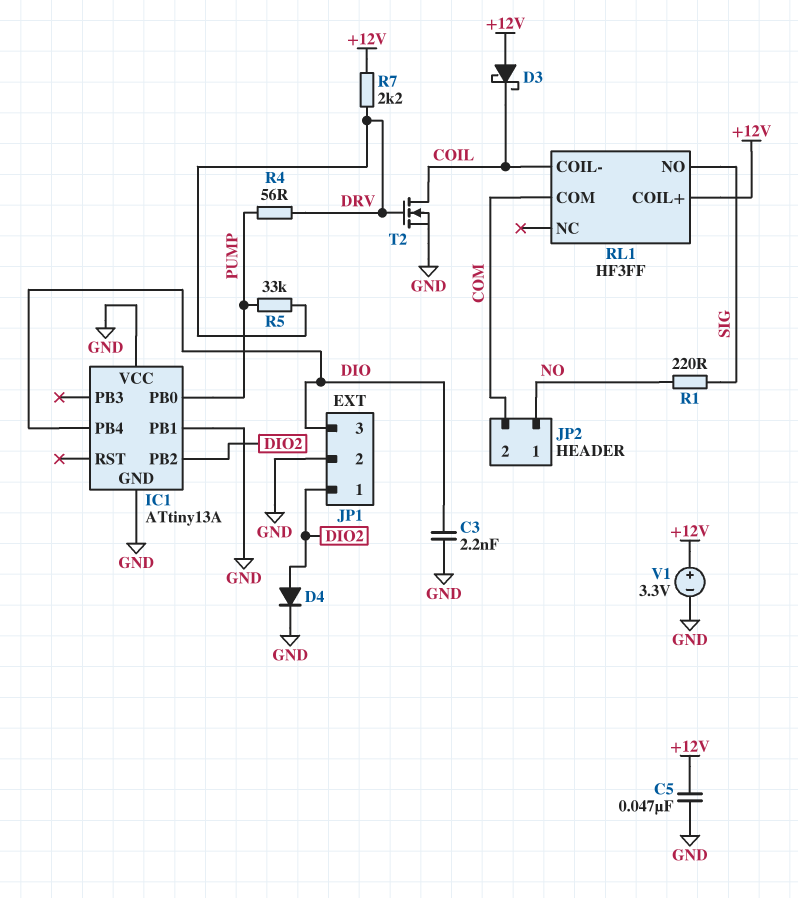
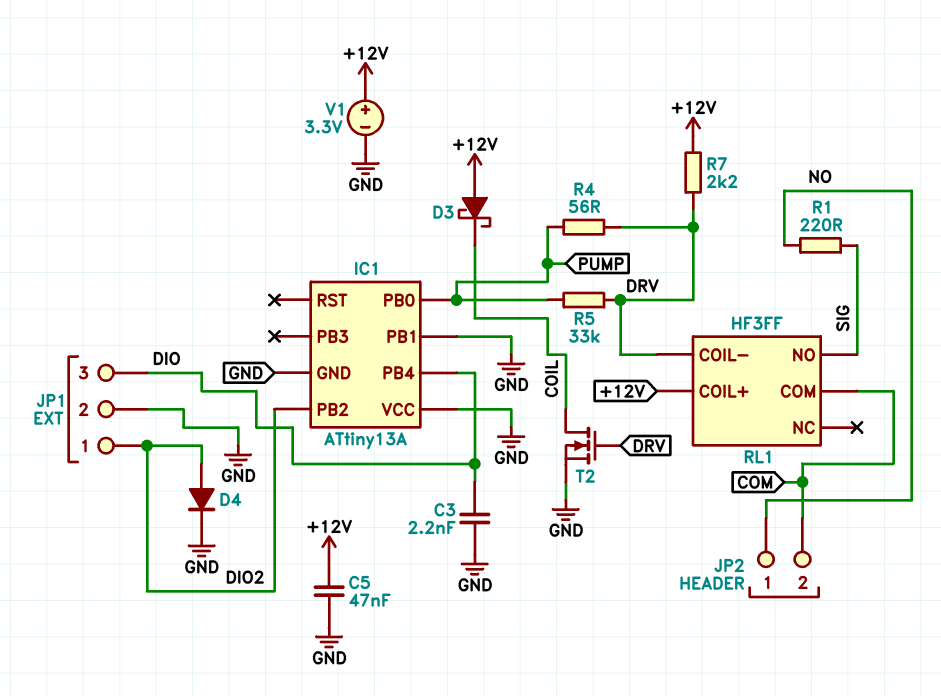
RL1 pin COIL-: COIL -> DRV

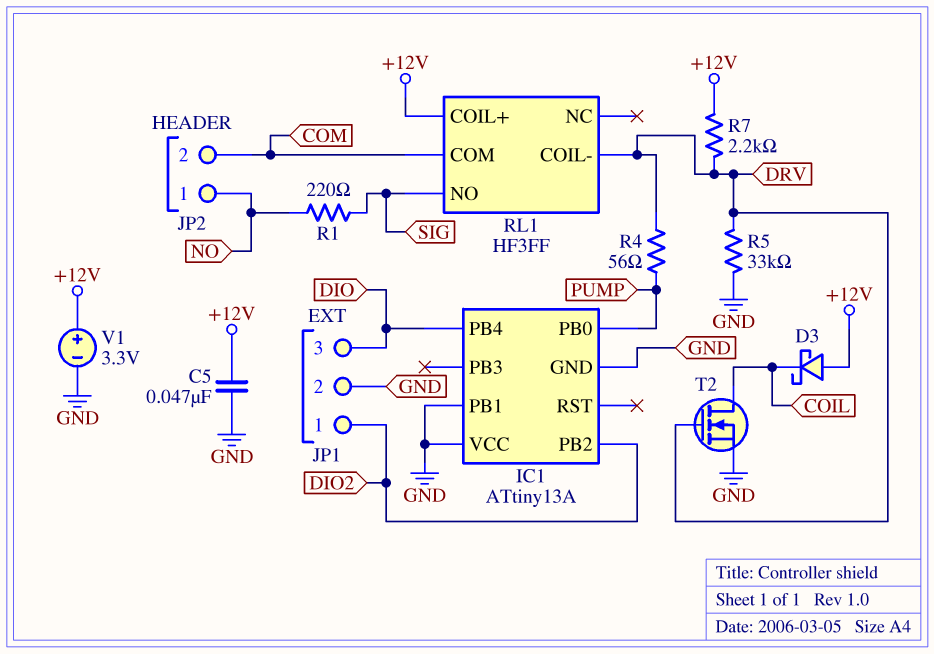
C3: 2.2nF (DIO, GND) -> none
D4: diode (A DIO2, K GND) -> none
R5: 33k (DRV, PUMP) -> 33k (DRV, GND)

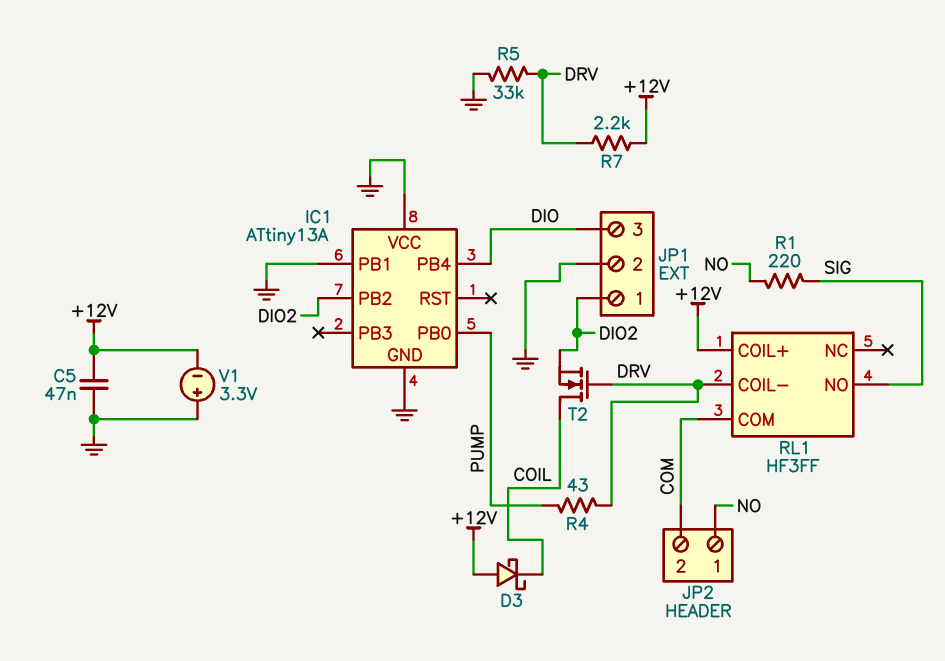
R4: 56 (DRV, PUMP) -> 43 (DRV, PUMP)
T2: NMOS (G DRV, D COIL, S GND) -> NMOS (G DRV, D COIL, S DIO2)
V1: 3.3V (plus +12V, minus GND) -> 3.3V (plus GND, minus +12V)

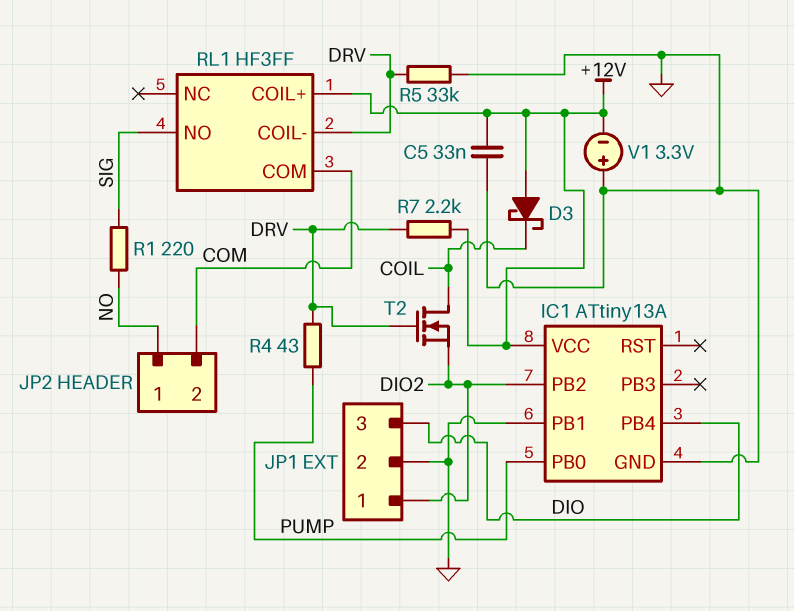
C5: 47nF (+12V, GND) -> 33nF (+12V, GND)
IC1 pin VCC: GND -> +12V

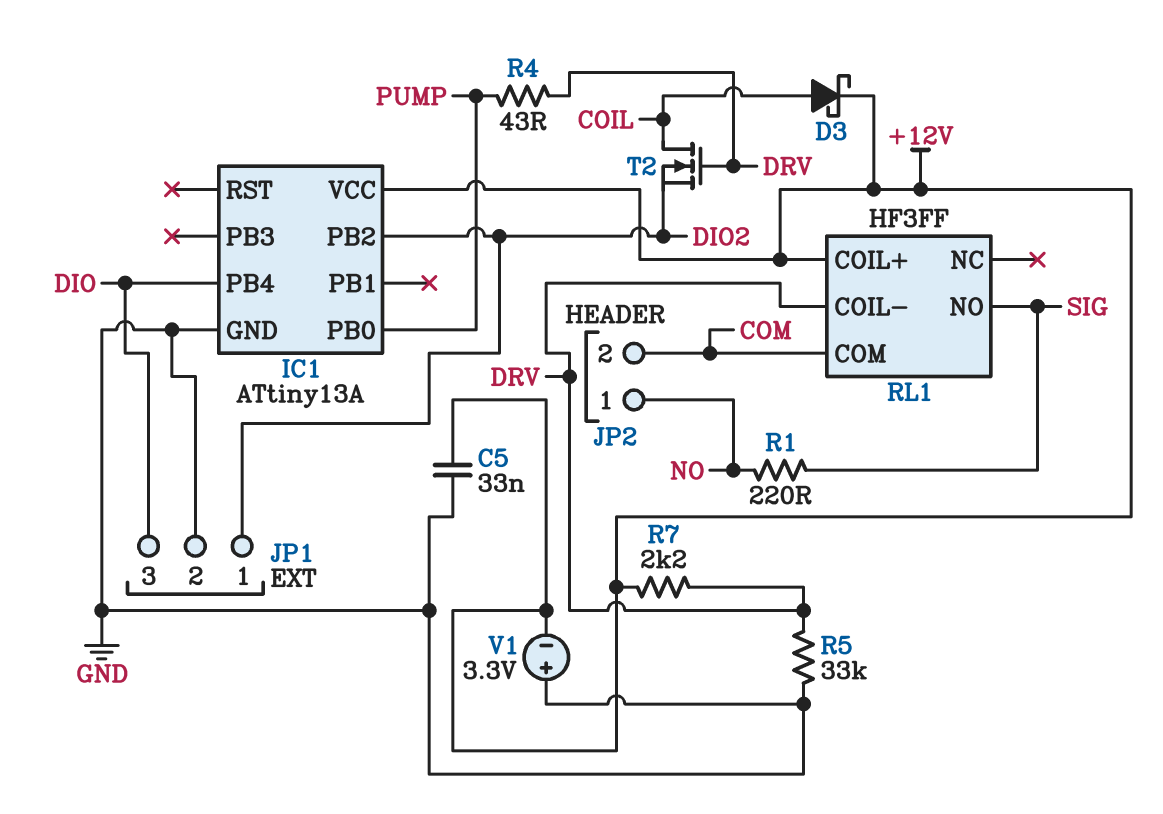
D3: schottky (A +12V, K COIL) -> schottky (A COIL, K +12V)
IC1 pin PB1: GND -> none

